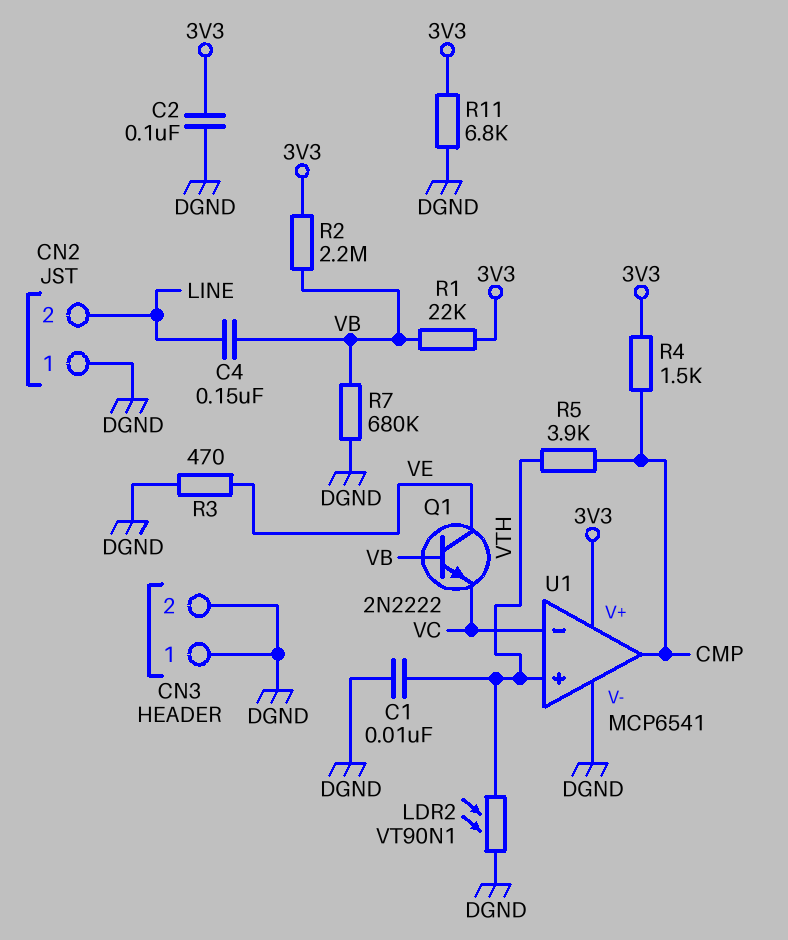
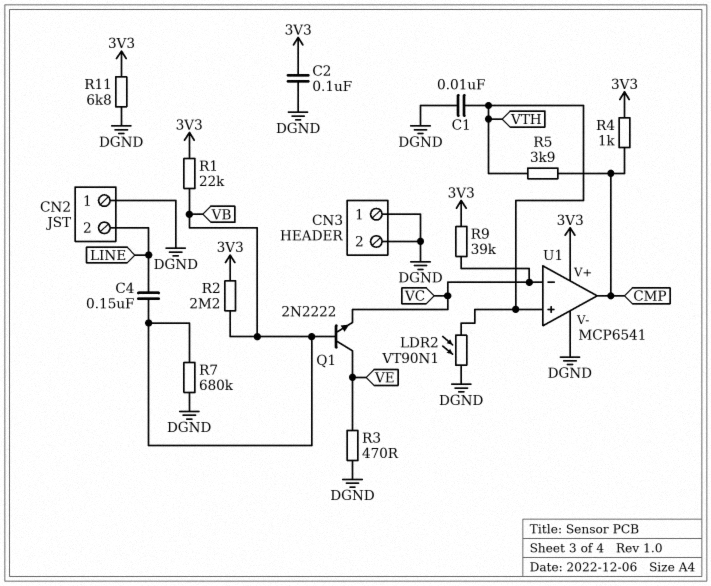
R4: 1.5k (3V3, CMP) -> 1k (3V3, CMP)
R9: none -> 39k (3V3, VC)

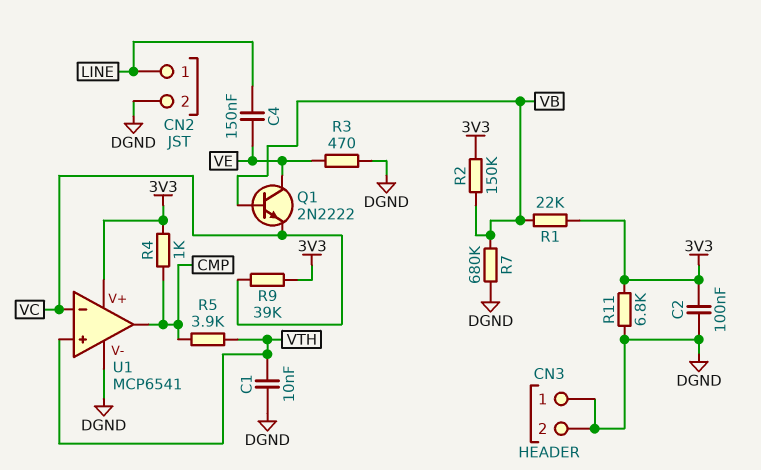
C4: 150nF (LINE, VB) -> 150nF (LINE, VE)
CN2 pin 1: DGND -> LINE
CN2 pin 2: LINE -> DGND
LDR2: VT90N1 (DGND, VTH) -> none
R2: 2.2M (3V3, VB) -> 150k (3V3, VB)

